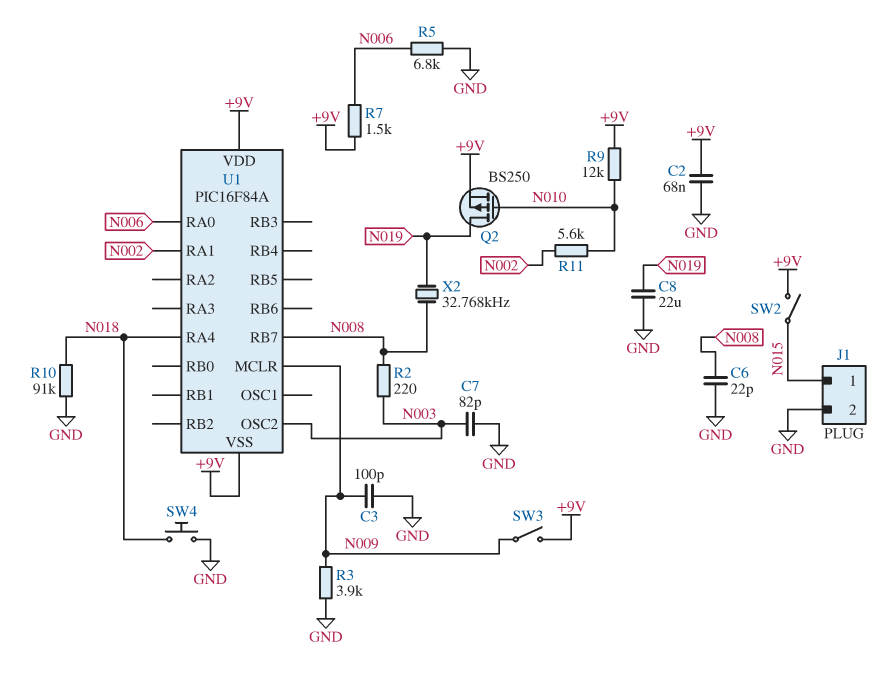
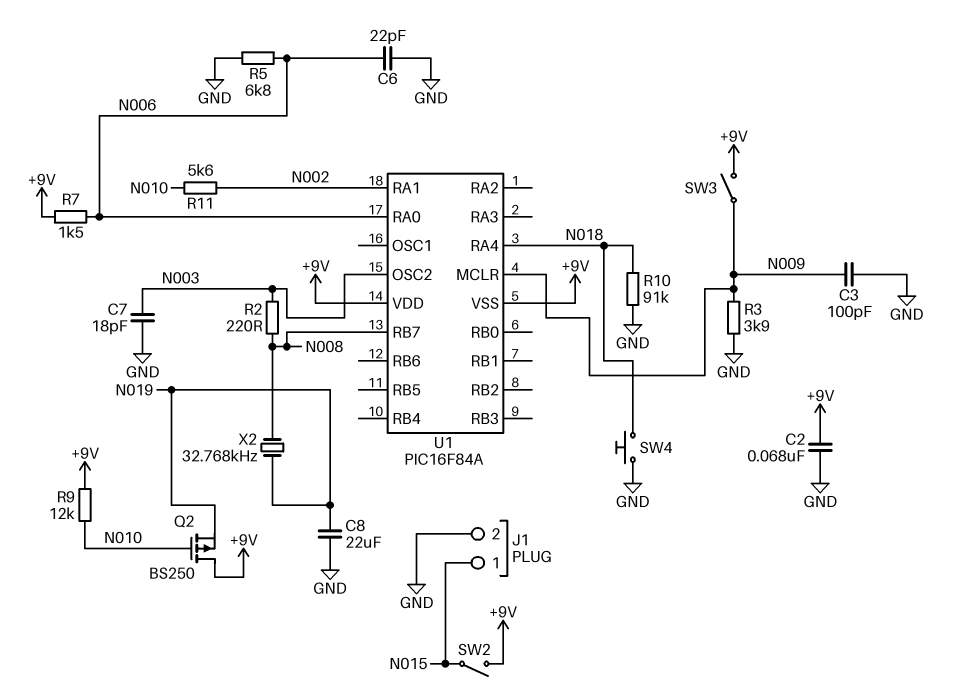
C6: 22pF (GND, N008) -> 22pF (GND, N006)
C7: 82pF (GND, N003) -> 18pF (GND, N003)
Q2: PMOS BS250 (G N010, D N019, S +9V) -> PMOS BS250 (G N010, D +9V, S N019)

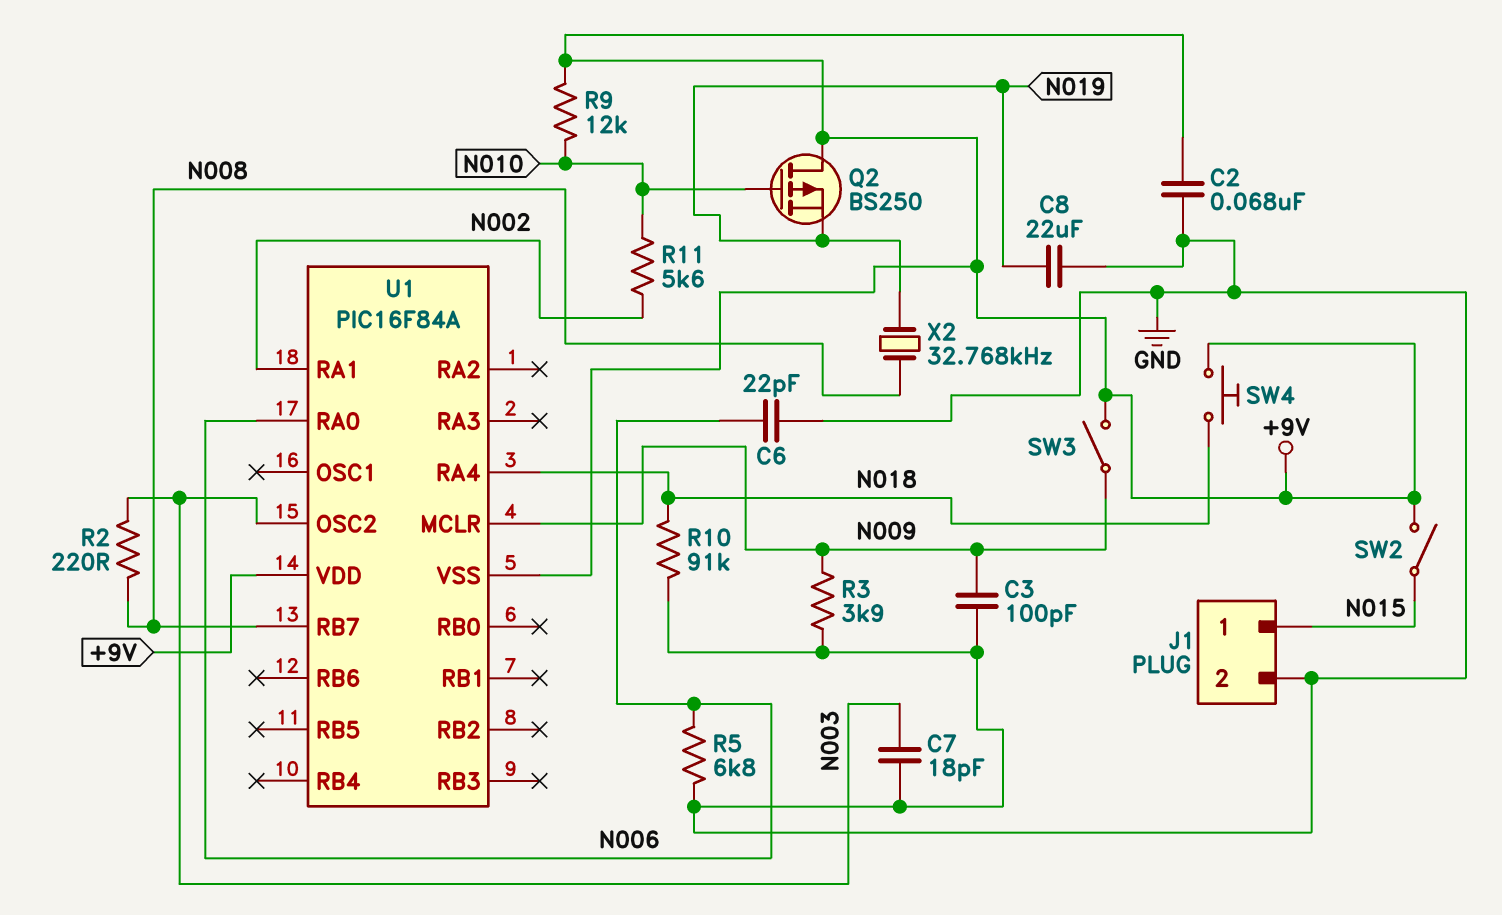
R7: 1.5k (+9V, N006) -> none
SW4: button (GND, N018) -> button (+9V, N018)

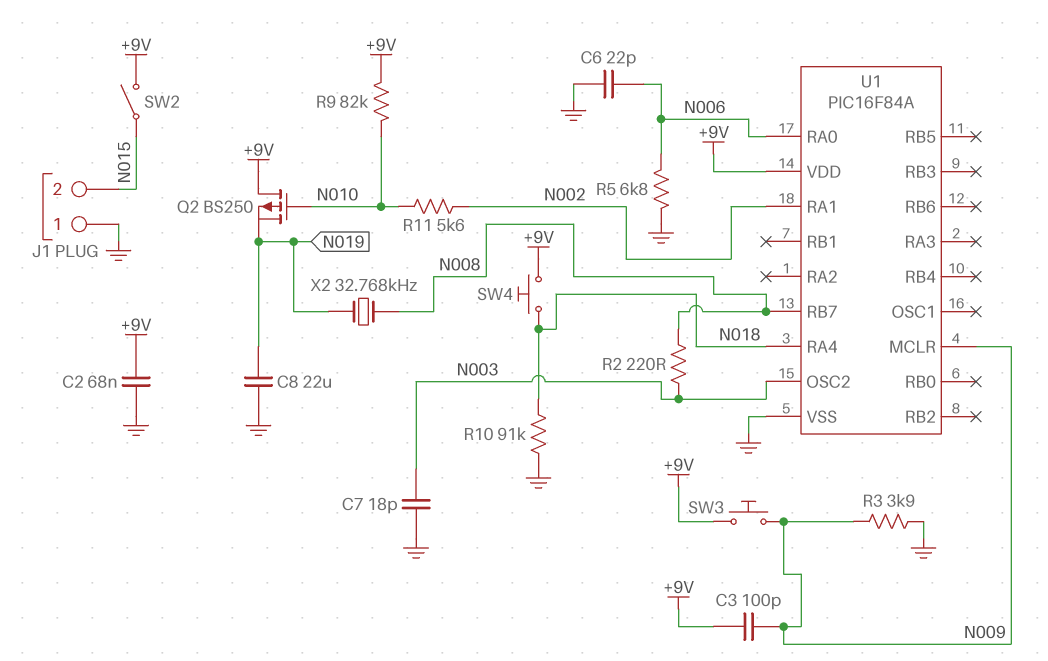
C3: 100pF (GND, N009) -> 100pF (+9V, N009)
J1 pin 1: N015 -> GND
J1 pin 2: GND -> N015
R9: 12k (+9V, N010) -> 82k (+9V, N010)
SW3: switch (+9V, N009) -> button (+9V, N009)
U1 pin VSS: +9V -> GND

